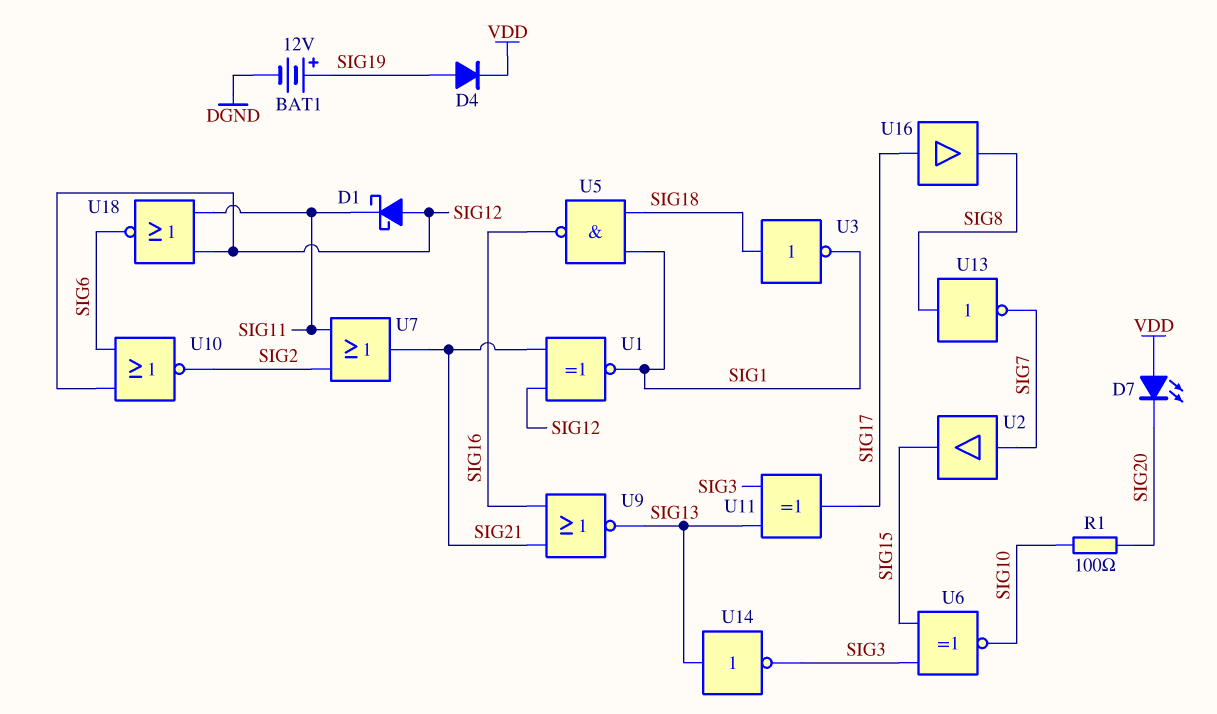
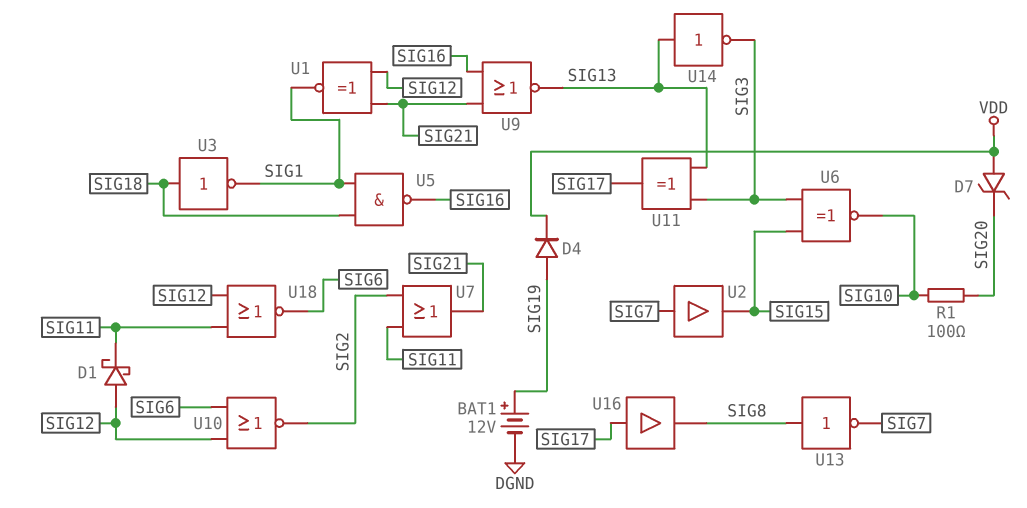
D7: LED (A VDD, K SIG20) -> zener (A VDD, K SIG20)

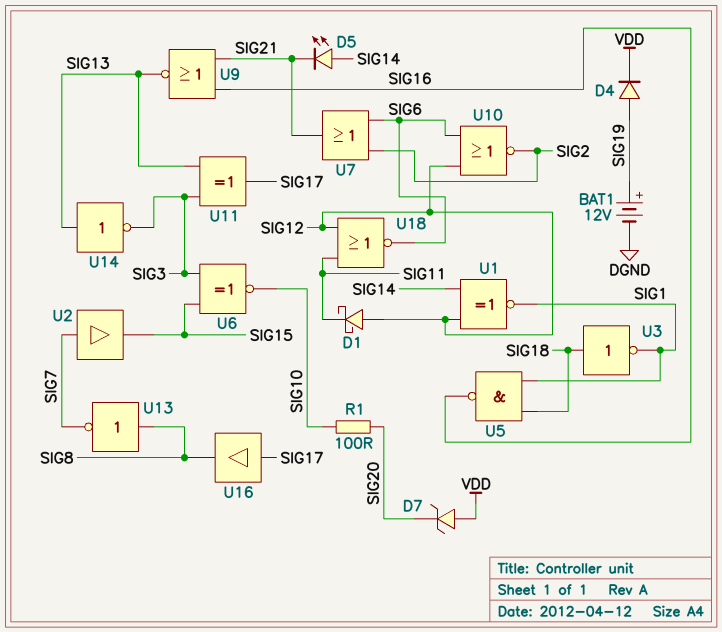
D5: none -> LED (A SIG14, K SIG21)
U1: XNOR (in SIG12, in SIG21, out SIG1) -> XNOR (in SIG12, in SIG14, out SIG1)
U7: OR (in SIG2, in SIG11, out SIG21) -> OR (in SIG2, in SIG6, out SIG21)

